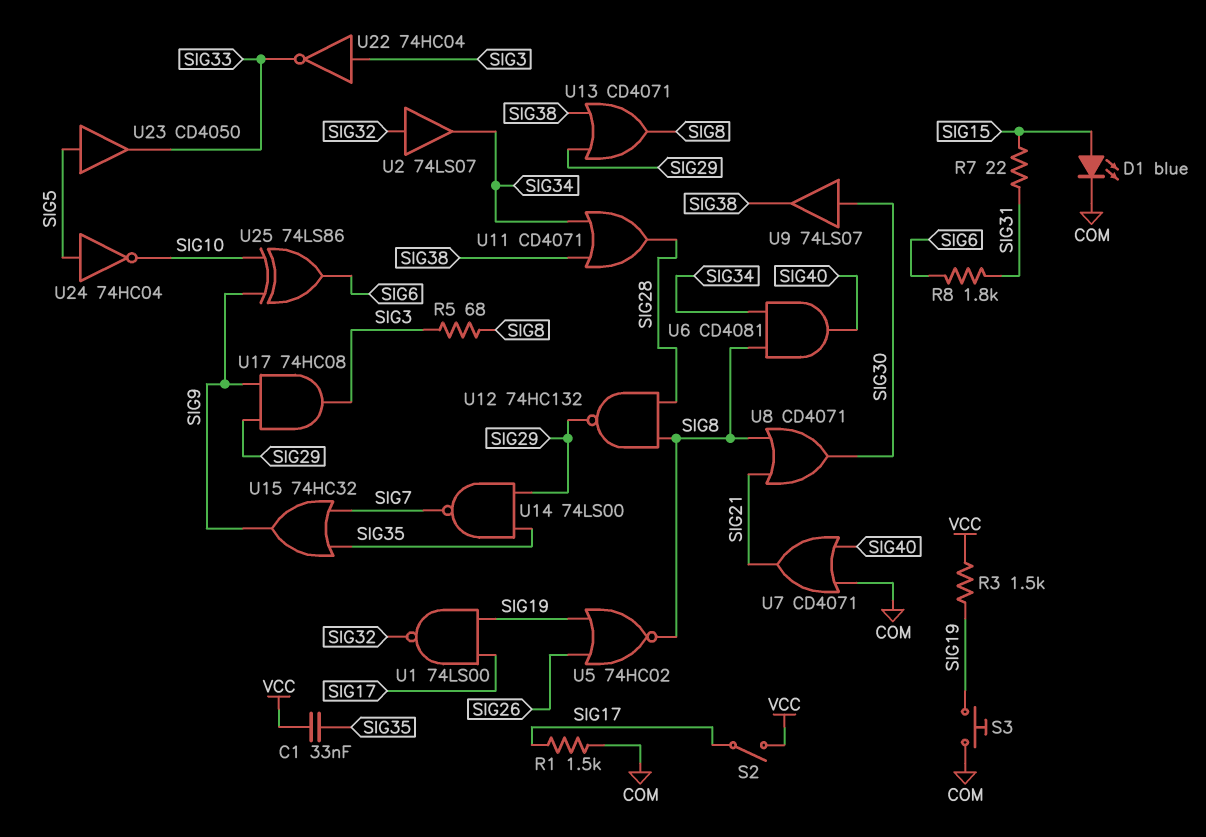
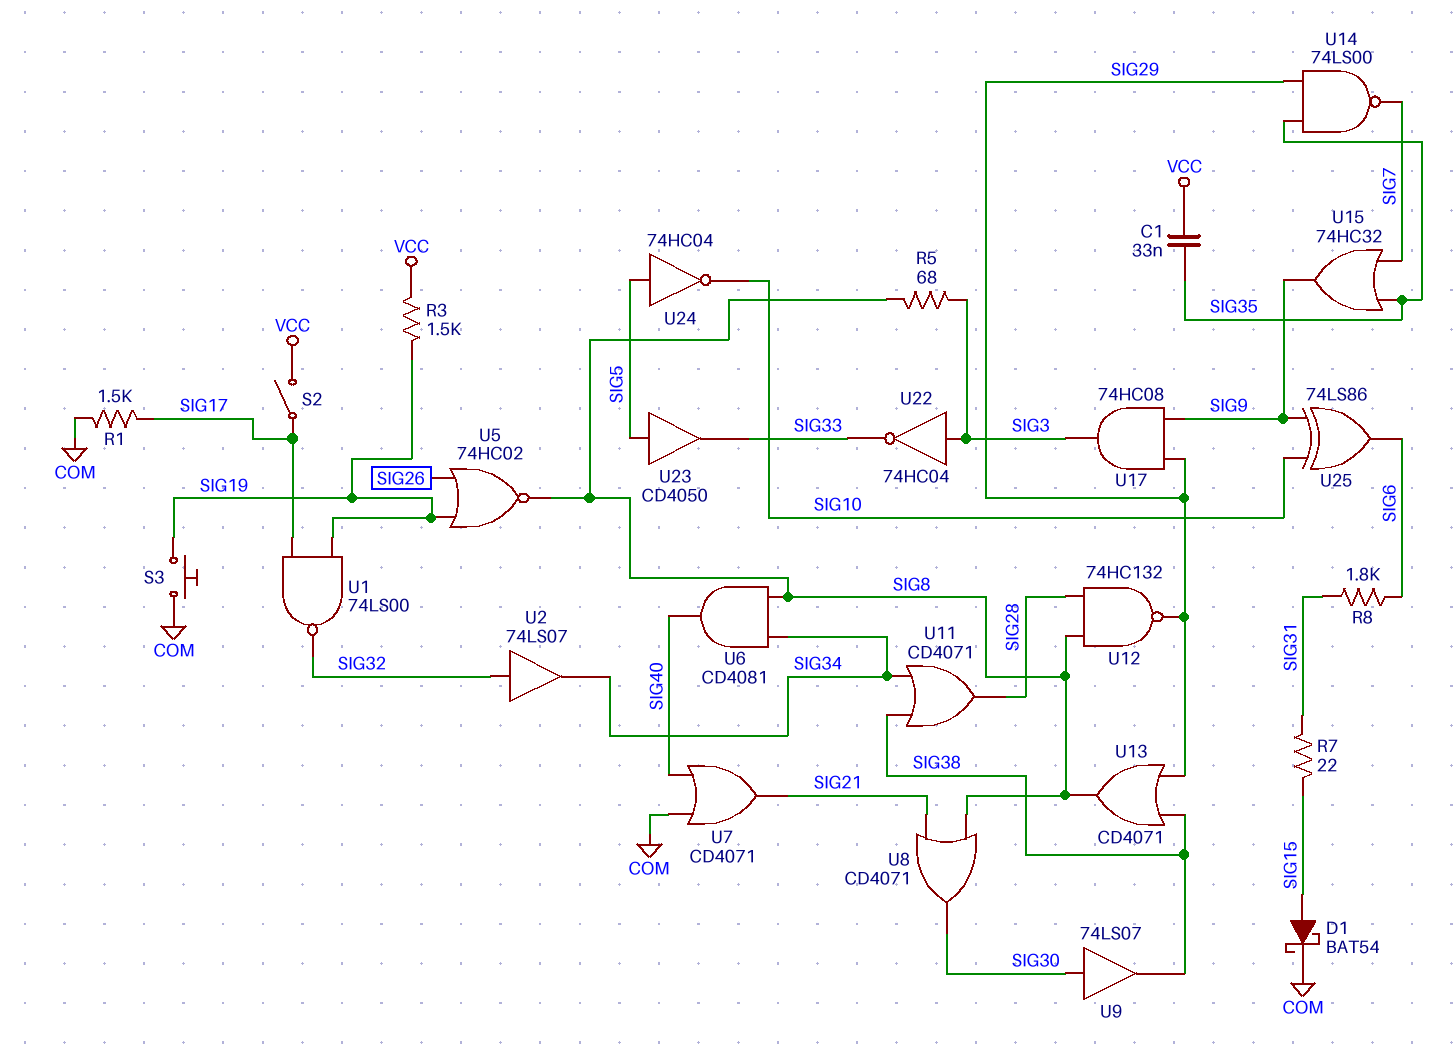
D1: LED blue (A SIG15, K COM) -> schottky BAT54 (A SIG15, K COM)

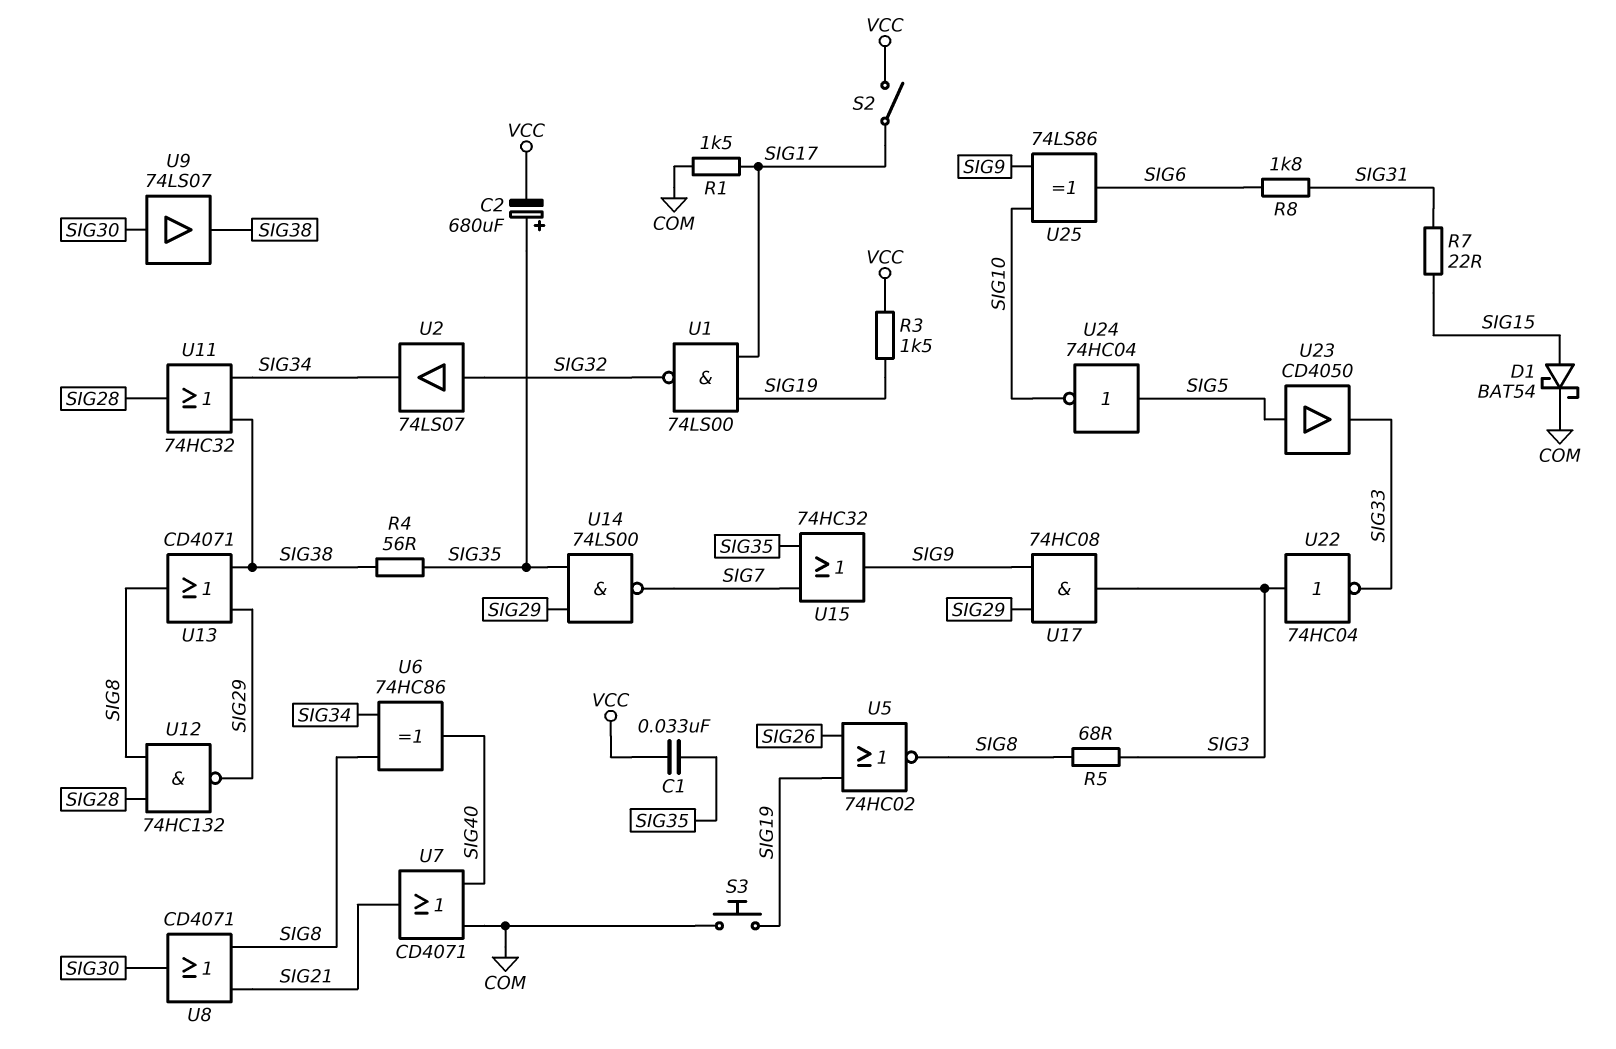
C2: none -> 680uF (plus SIG35, minus VCC)
R4: none -> 56 (SIG35, SIG38)
U6: AND CD4081 (in SIG8, in SIG34, out SIG40) -> XOR 74HC86 (in SIG8, in SIG34, out SIG40)
U11: OR CD4071 (in SIG34, in SIG38, out SIG28) -> OR 74HC32 (in SIG34, in SIG38, out SIG28)

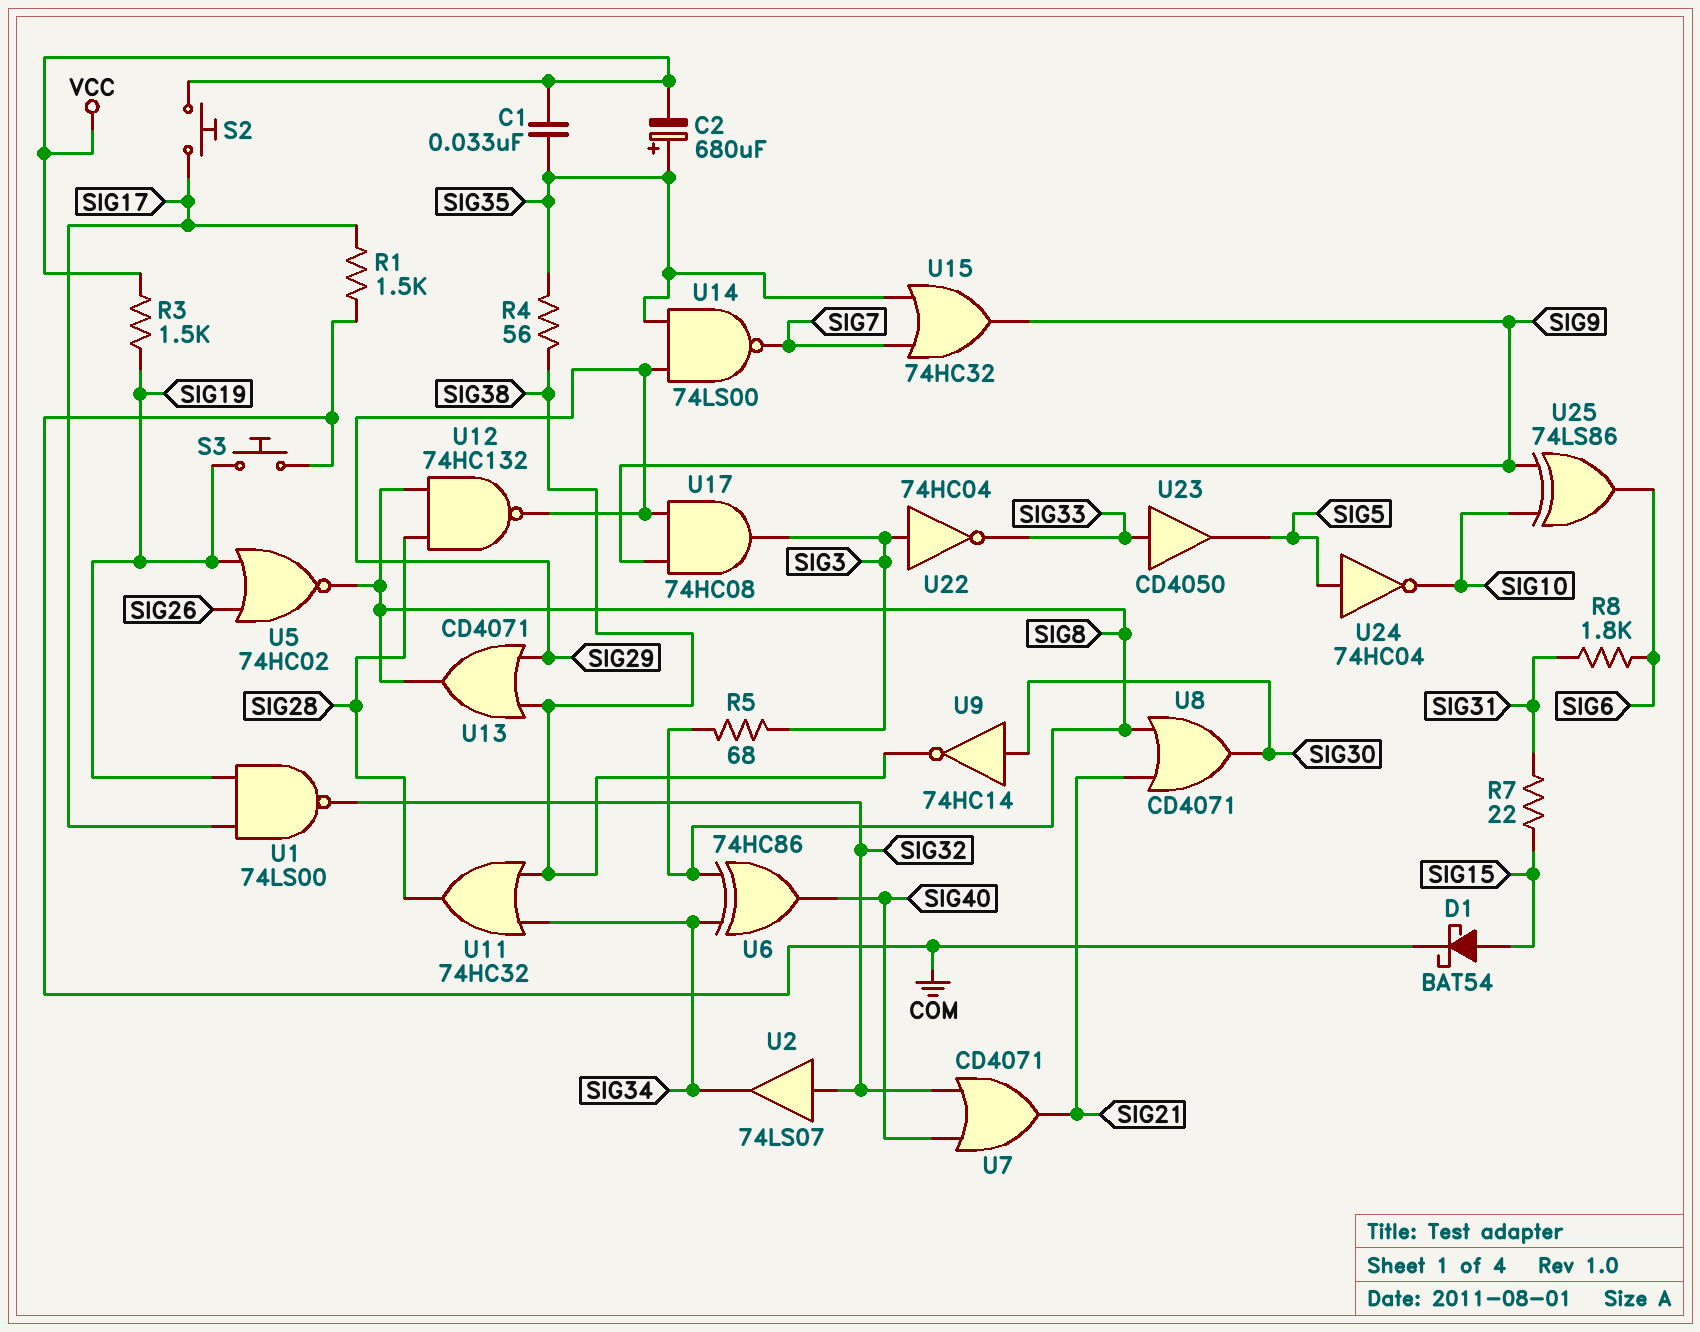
S2: switch (SIG17, VCC) -> button (SIG17, VCC)
U7: OR CD4071 (in COM, in SIG40, out SIG21) -> OR CD4071 (in SIG32, in SIG40, out SIG21)
U9: buffer 74LS07 (in SIG30, out SIG38) -> NOT 74HC14 (in SIG30, out SIG38)
U23: buffer CD4050 (in SIG5, out SIG33) -> buffer CD4050 (in SIG33, out SIG5)

